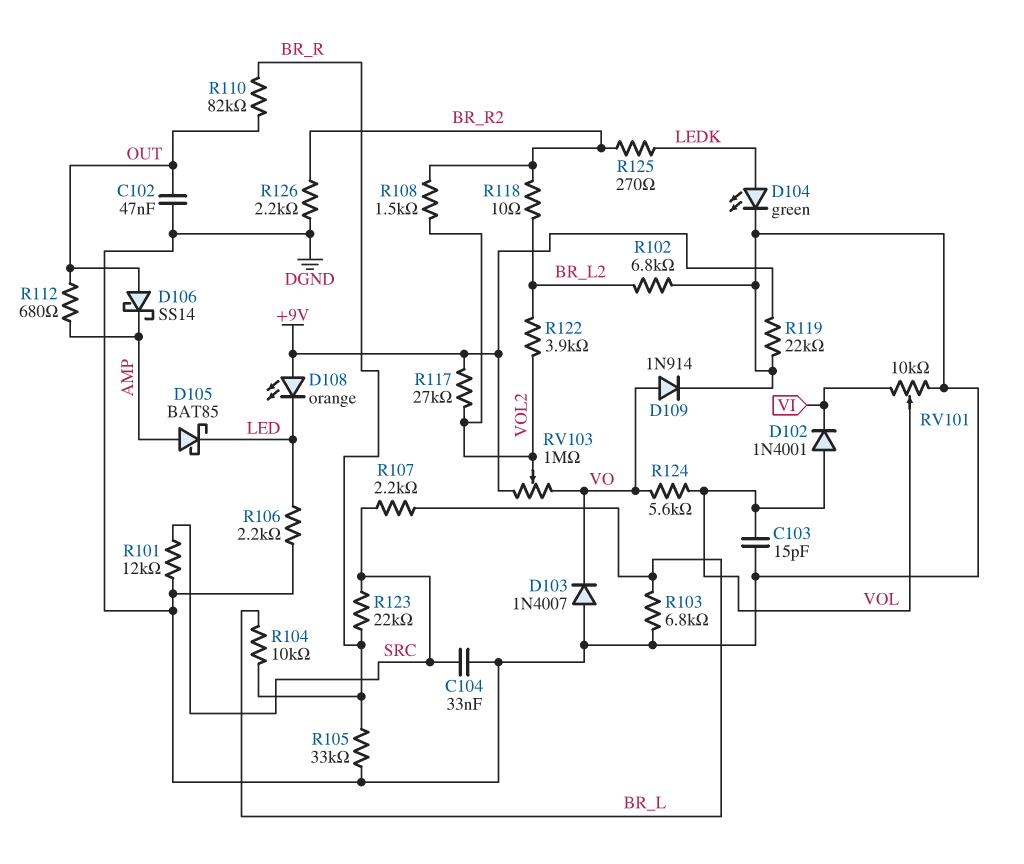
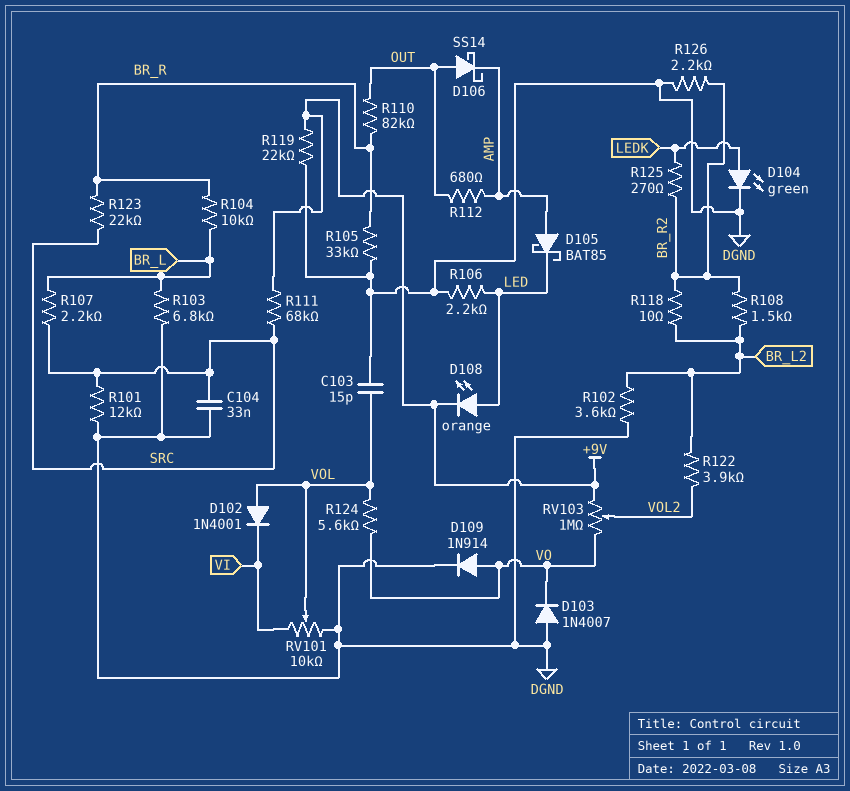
C102: 47nF (DGND, OUT) -> none
D108: LED orange (A +9V, K LED) -> LED orange (A LED, K +9V)
R102: 6.8k (BR_L2, DGND) -> 3.6k (BR_L2, DGND)
R108: 1.5k (BR_R2, VOL2) -> 1.5k (BR_L2, BR_R2)
R111: none -> 68k (+9V, SRC)
R117: 27k (+9V, VOL2) -> none

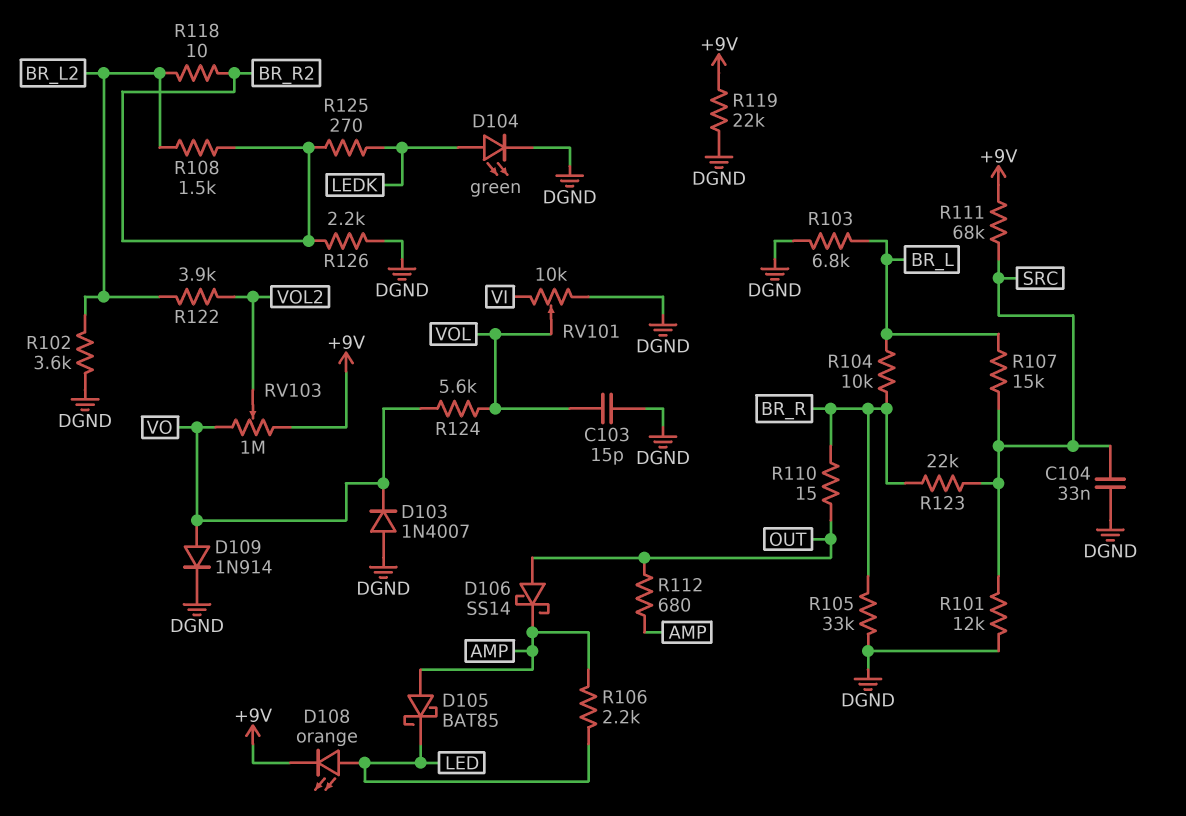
D102: diode 1N4001 (A VOL, K VI) -> none
R106: 2.2k (DGND, LED) -> 2.2k (AMP, LED)
R107: 2.2k (BR_L, SRC) -> 15k (BR_L, SRC)
R110: 82k (BR_R, OUT) -> 15 (BR_R, OUT)

